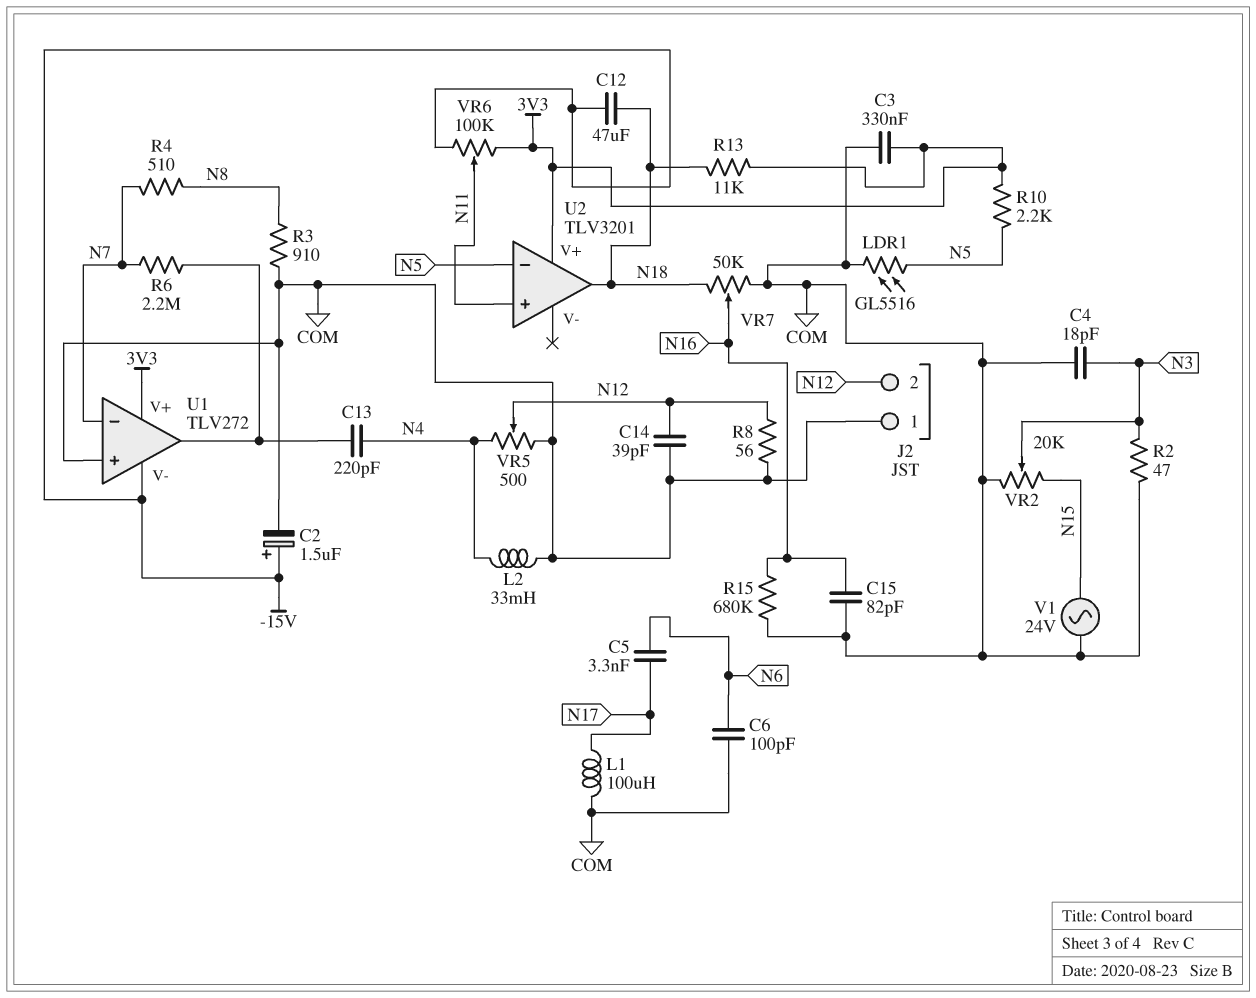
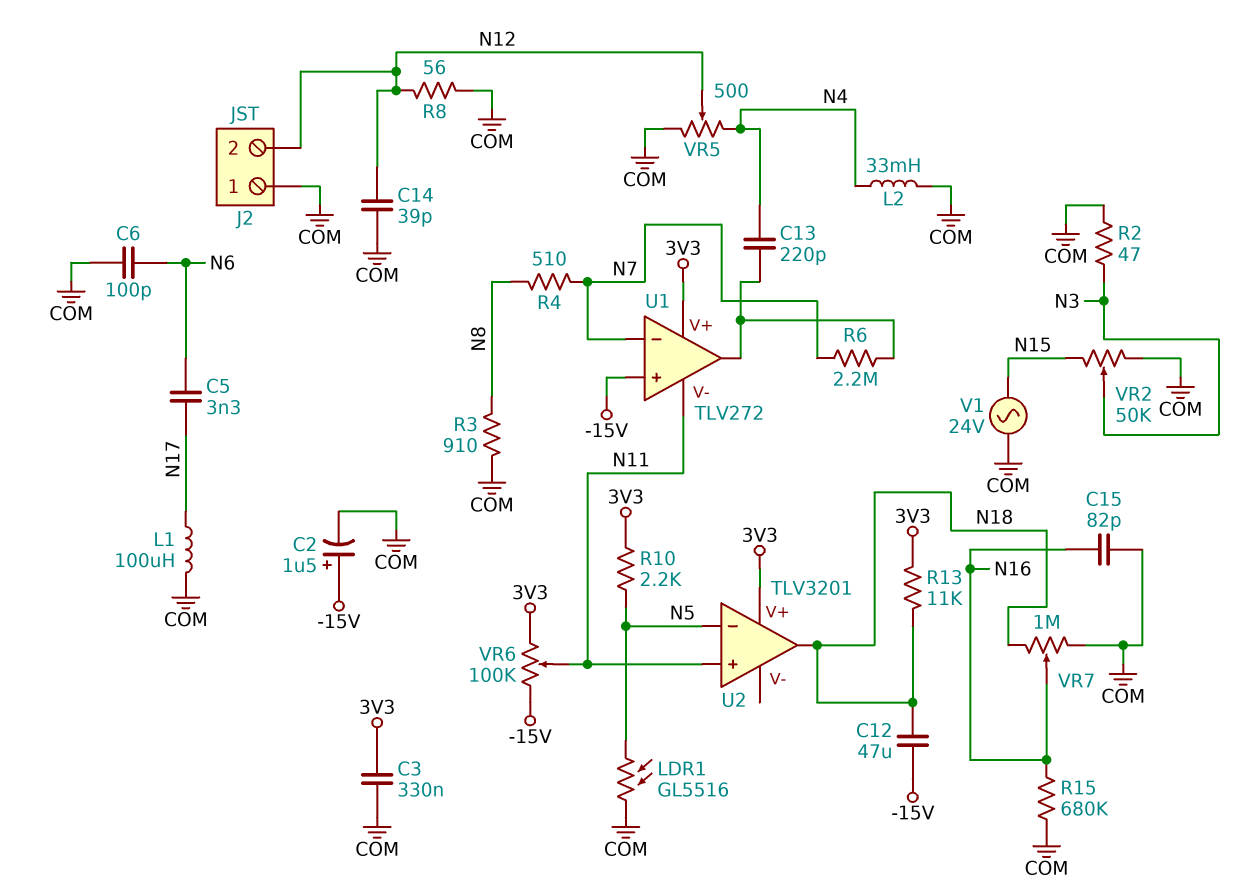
C4: 18pF (COM, N3) -> none
U1 pin V-: -15V -> N11
U1 pin in+: COM -> -15V
VR2: 20k (COM, N15, wiper N3) -> 50k (COM, N15, wiper N3)
VR7: 50k (COM, N18, wiper N16) -> 1M (COM, N18, wiper N16)

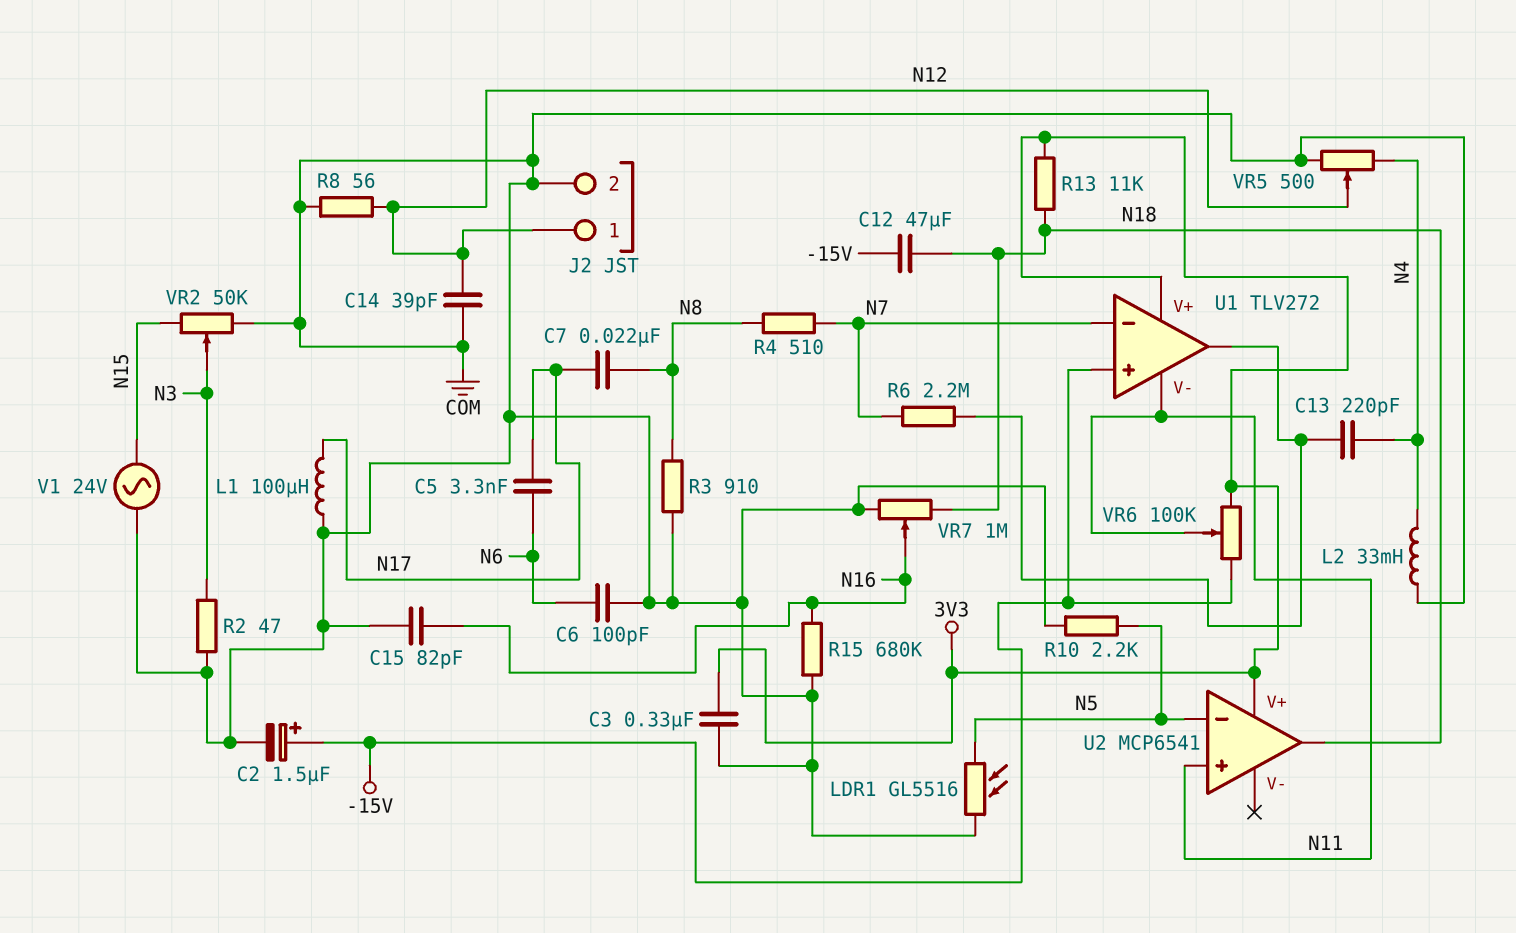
C7: none -> 22nF (N8, N17)
J2 pin 1: COM -> N12
J2 pin 2: N12 -> COM
R10: 2.2k (3V3, N5) -> 2.2k (COM, N5)
U2: TLV3201 -> MCP6541

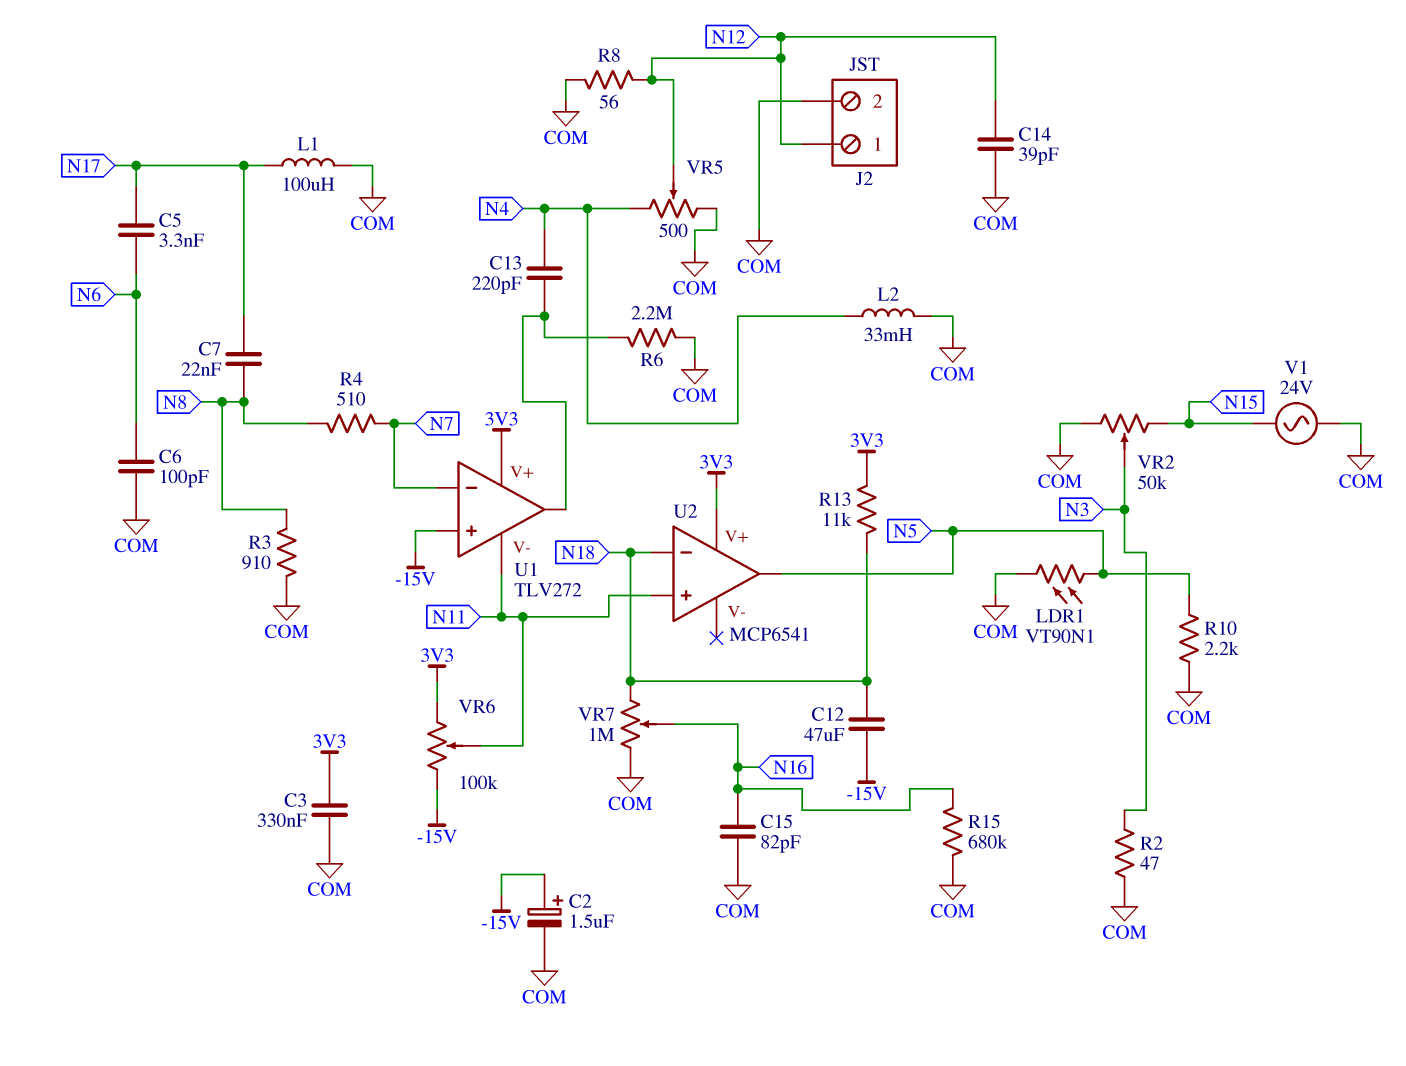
LDR1: GL5516 (COM, N5) -> VT90N1 (COM, N5)
R6: 2.2M (N7, U1/out) -> 2.2M (COM, U1/out)
U2 pin in-: N5 -> N18
U2 pin out: N18 -> N5

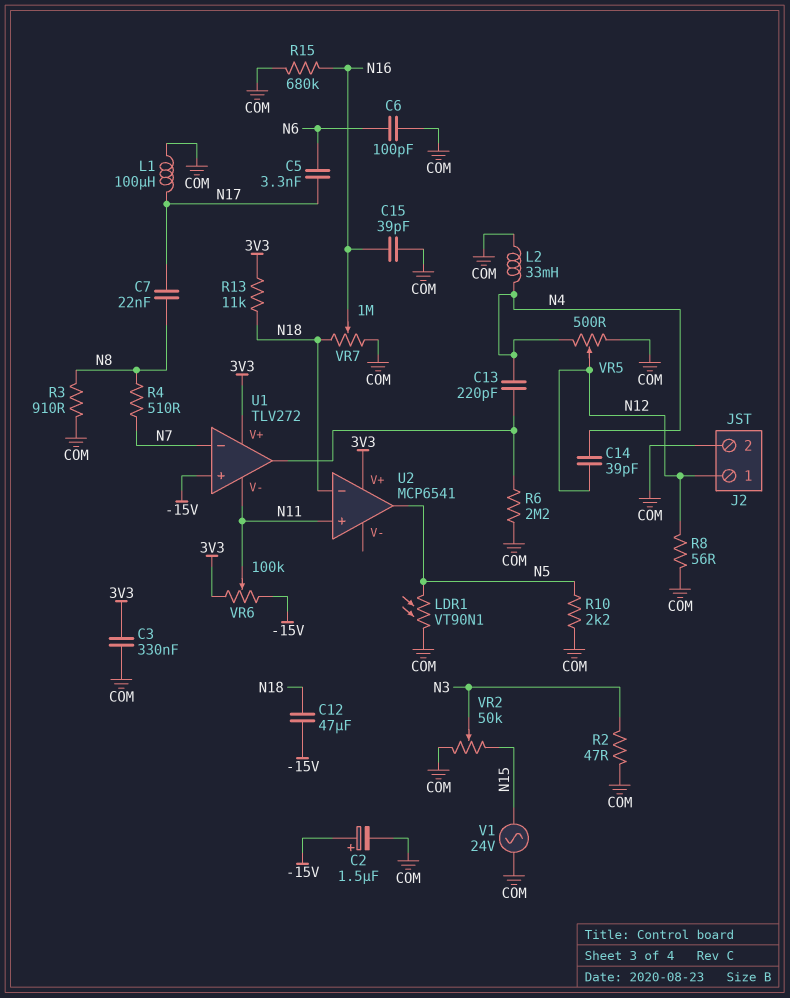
C14: 39pF (COM, N12) -> 39pF (N4, N12)
C15: 82pF (COM, N16) -> 39pF (COM, N16)

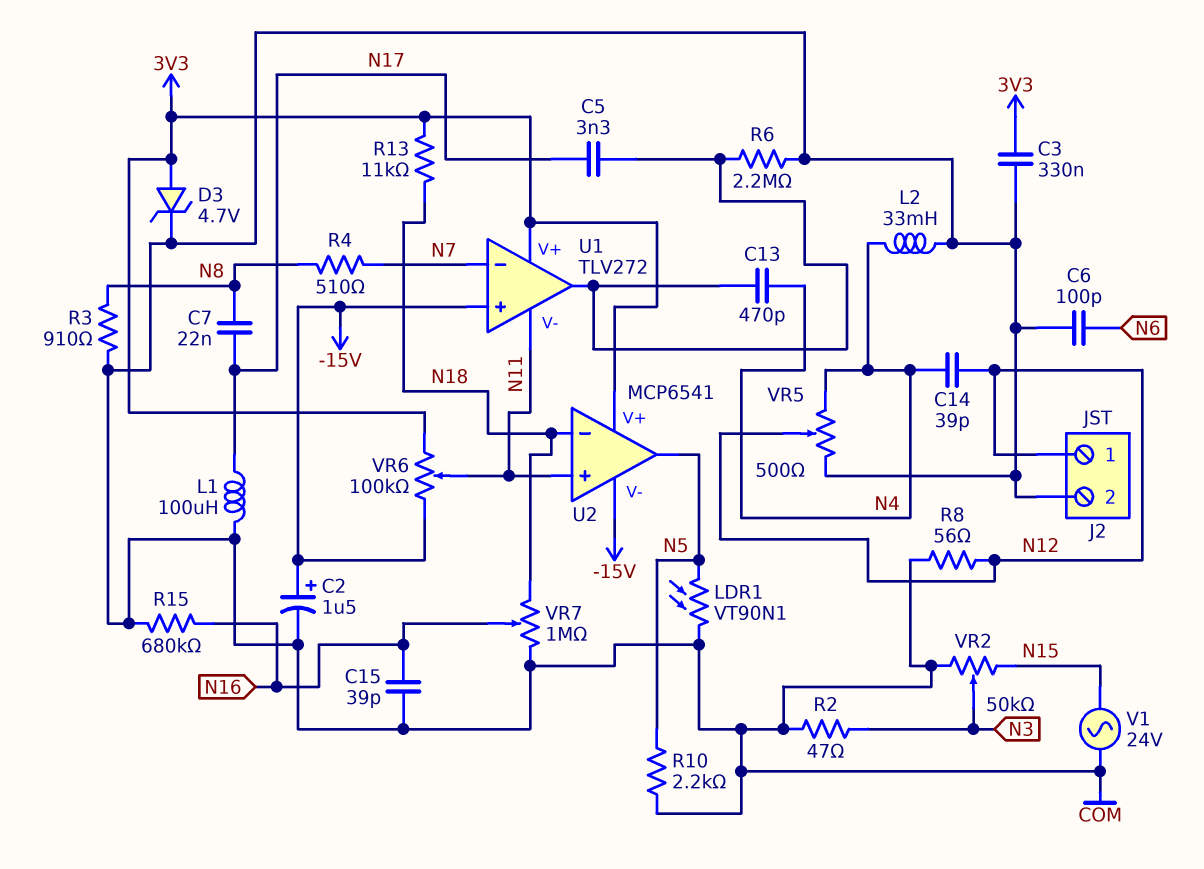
C5: 3.3nF (N6, N17) -> 3.3nF (N17, U1/out)
C12: 47uF (-15V, N18) -> none
C13: 220pF (N4, U1/out) -> 470pF (N4, U1/out)
D3: none -> zener 4.7V (A 3V3, K COM)
U2 pin V-: none -> -15V

